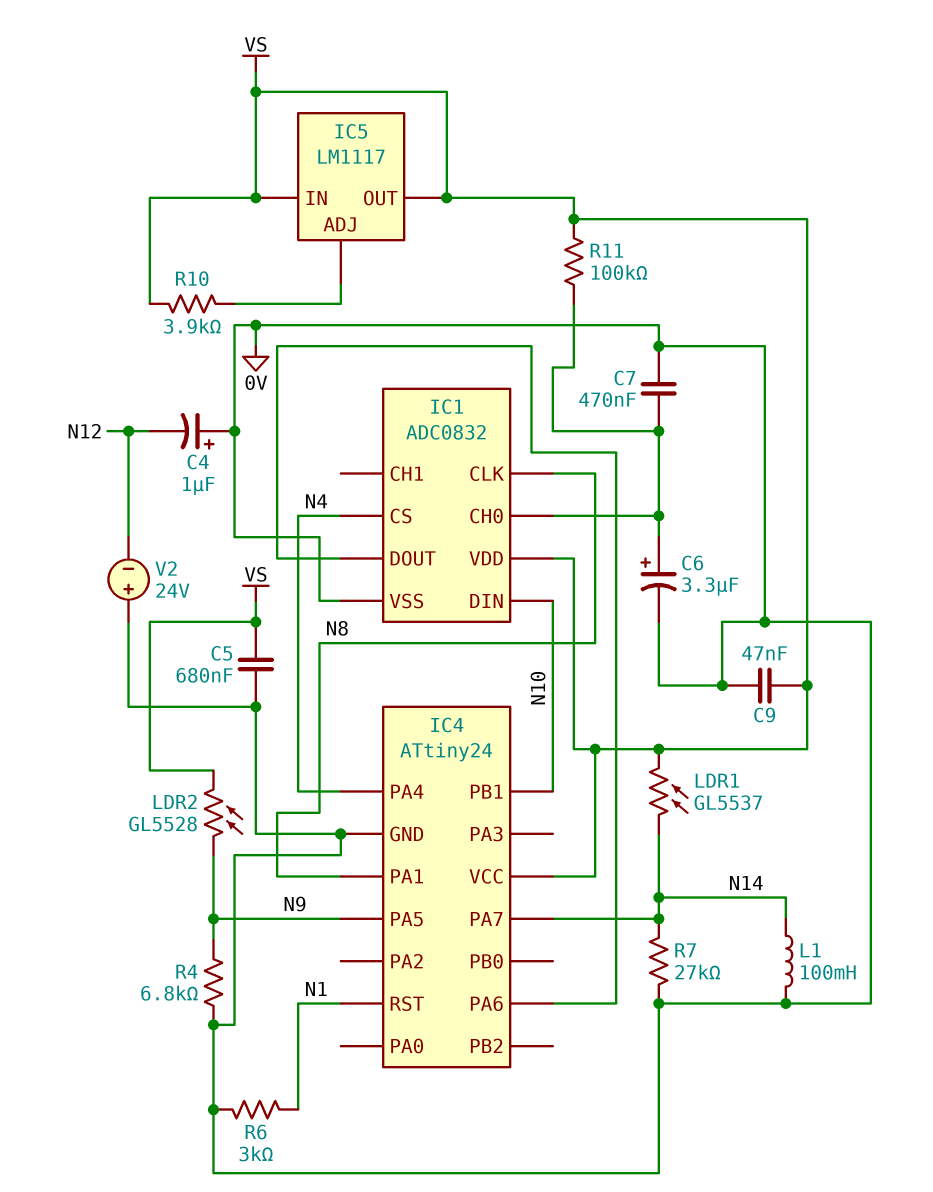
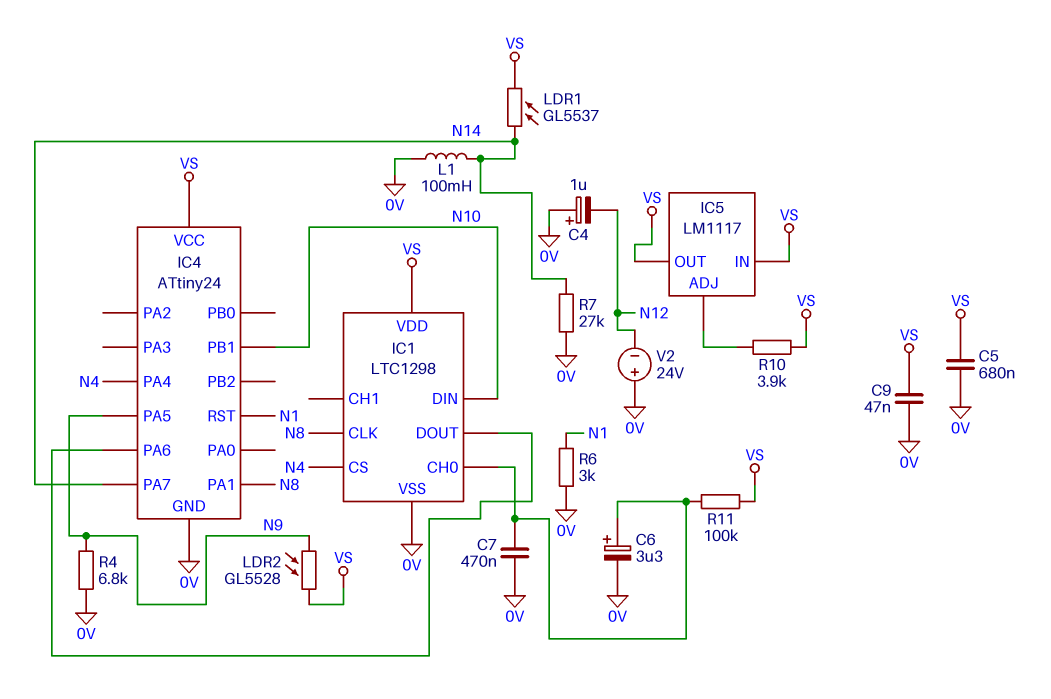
IC1: ADC0832 -> LTC1298

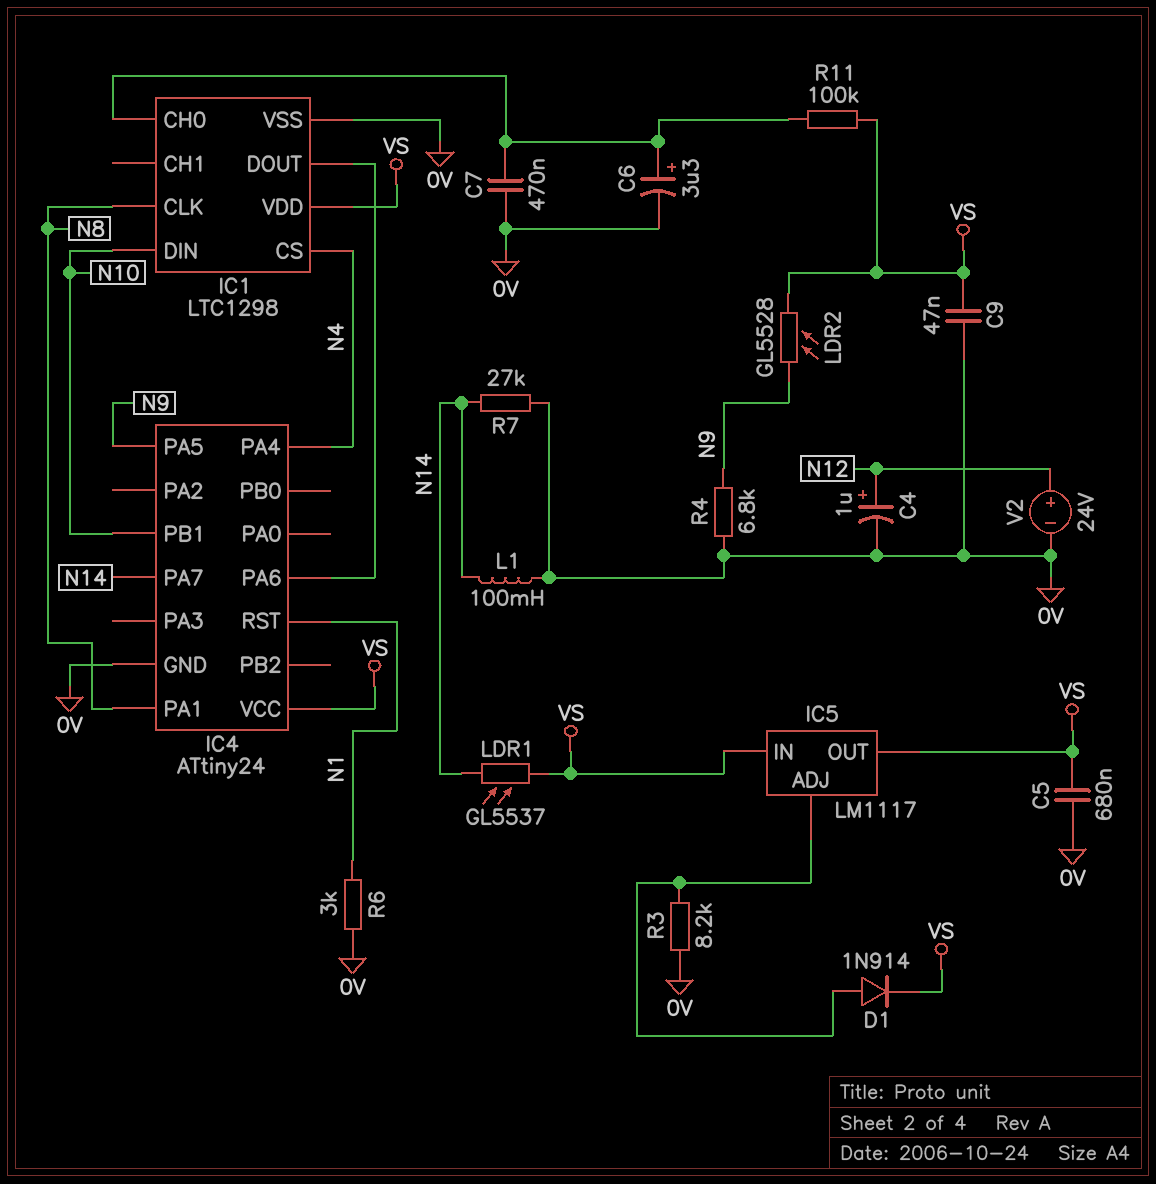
C4: 1uF (plus 0V, minus N12) -> 1uF (plus N12, minus 0V)
D1: none -> diode 1N914 (A IC5/ADJ, K VS)
R3: none -> 8.2k (0V, IC5/ADJ)
R10: 3.9k (IC5/ADJ, VS) -> none
V2: 24V (plus 0V, minus N12) -> 24V (plus N12, minus 0V)

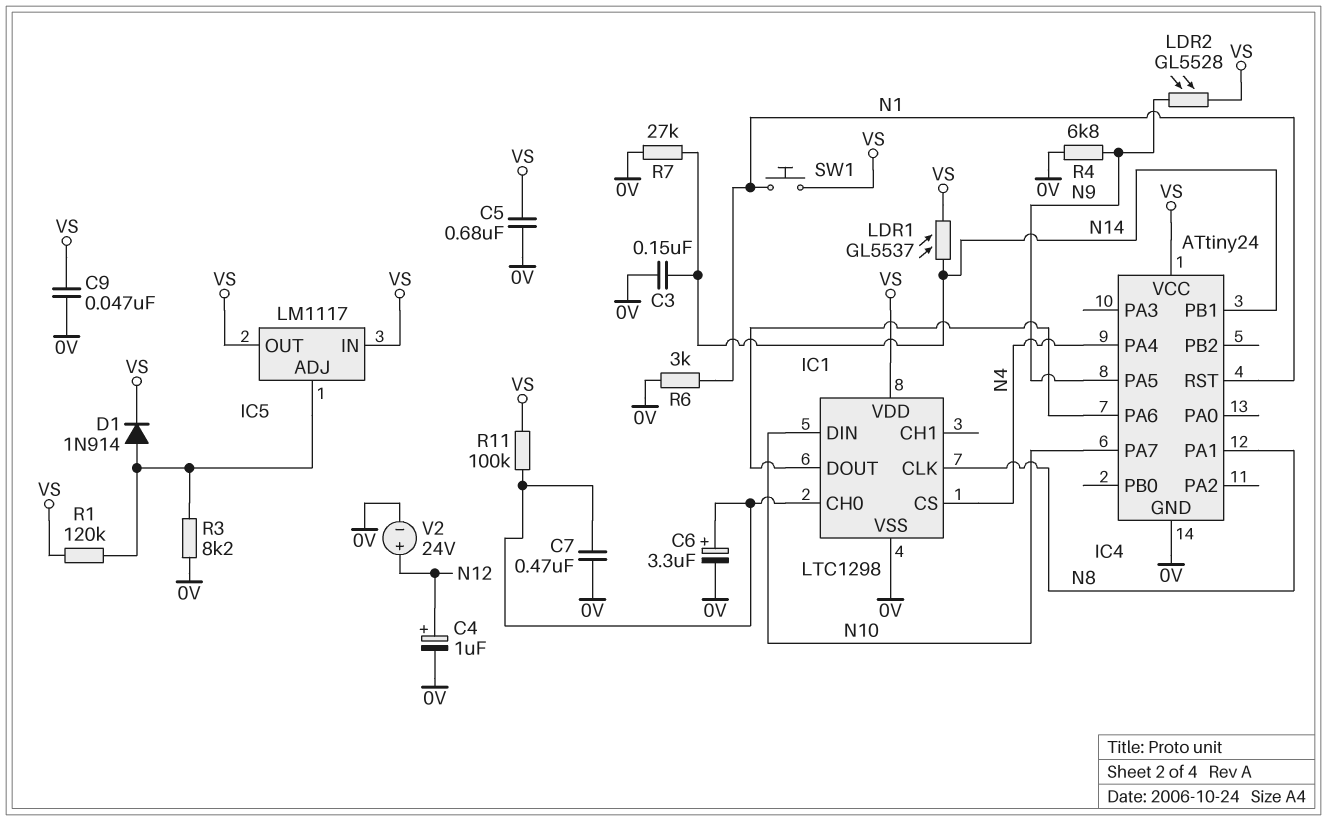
C3: none -> 150nF (0V, N14)
IC4 pin PA7: N14 -> N10
IC4 pin PB1: N10 -> N14
L1: 100mH (0V, N14) -> none
R1: none -> 120k (IC5/ADJ, VS)
SW1: none -> button (N1, VS)

